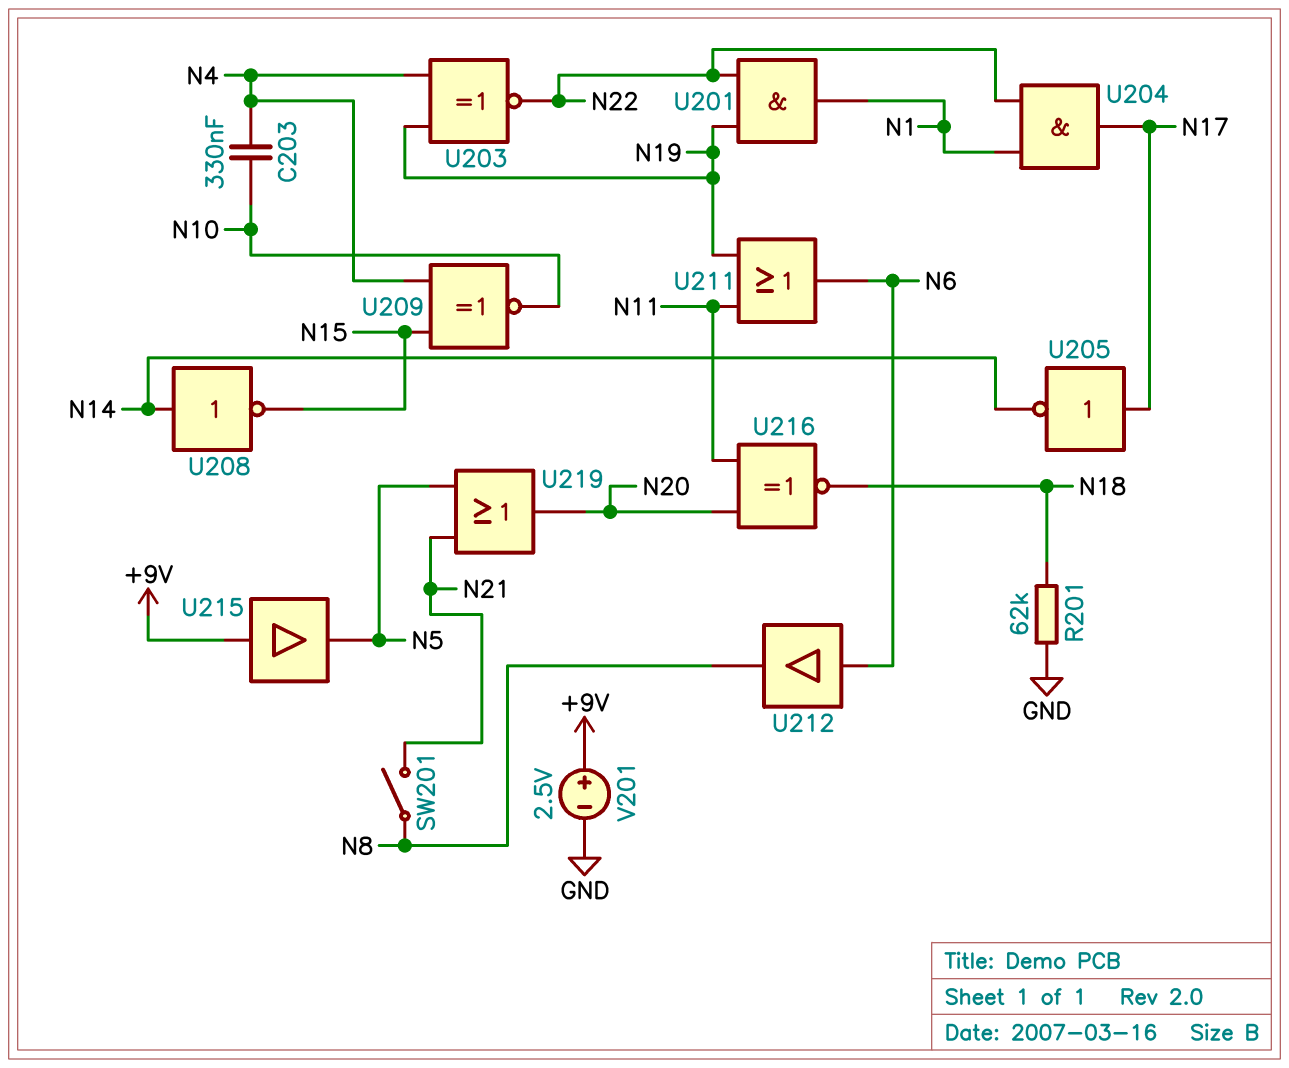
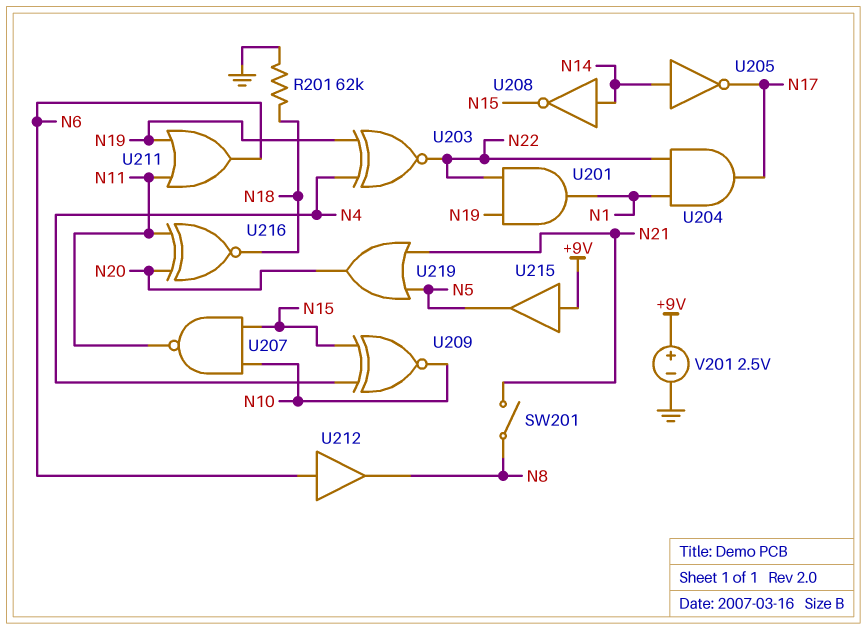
C203: 330nF (N4, N10) -> none
U205: NOT (in N17, out N14) -> NOT (in N14, out N17)
U207: none -> NAND (in N10, in N15, out N11)

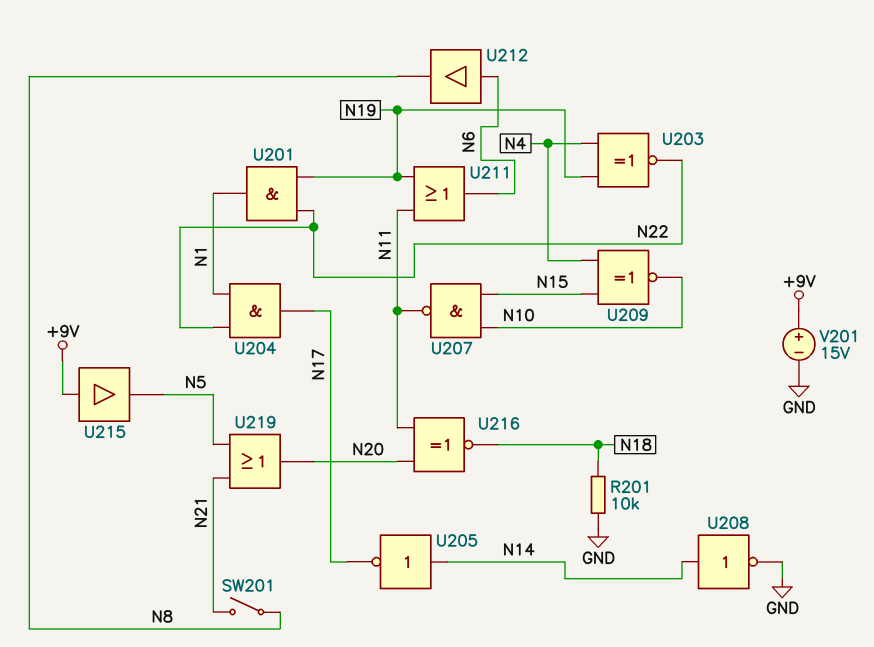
R201: 62k (GND, N18) -> 10k (GND, N18)
U208: NOT (in N14, out N15) -> NOT (in N14, out GND)
V201: 2.5V (plus +9V, minus GND) -> 15V (plus +9V, minus GND)

